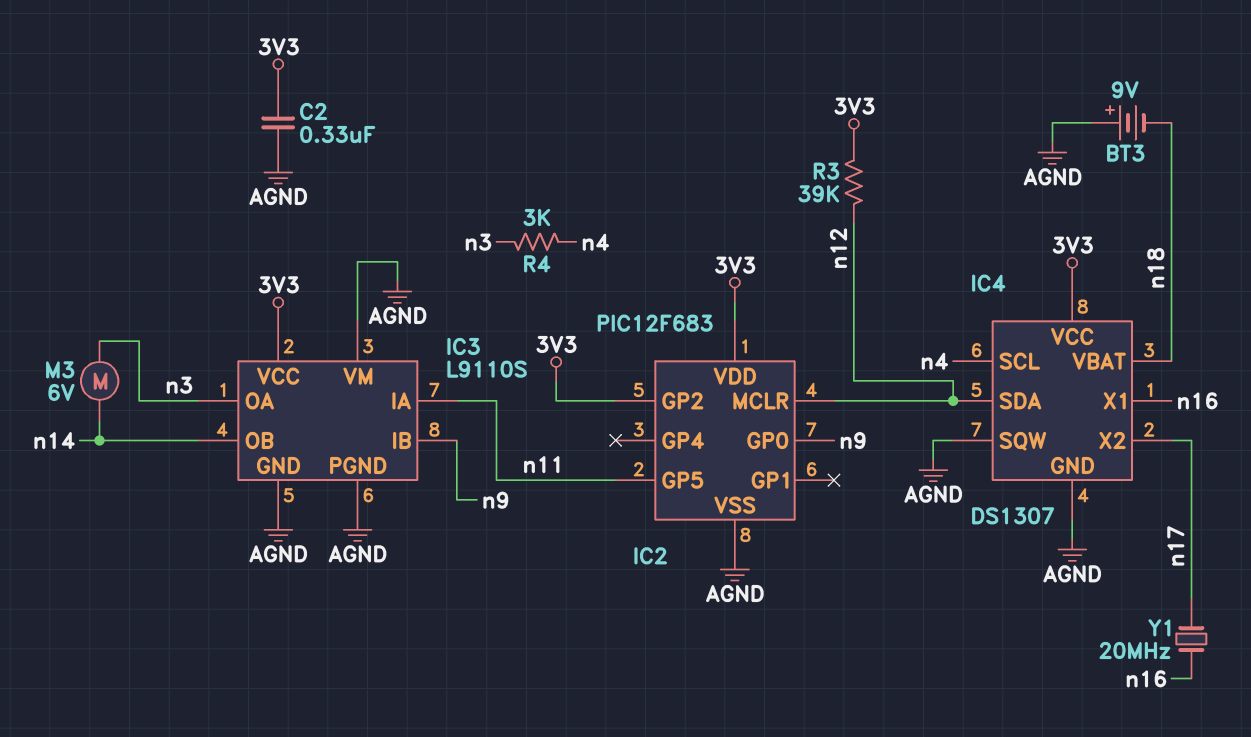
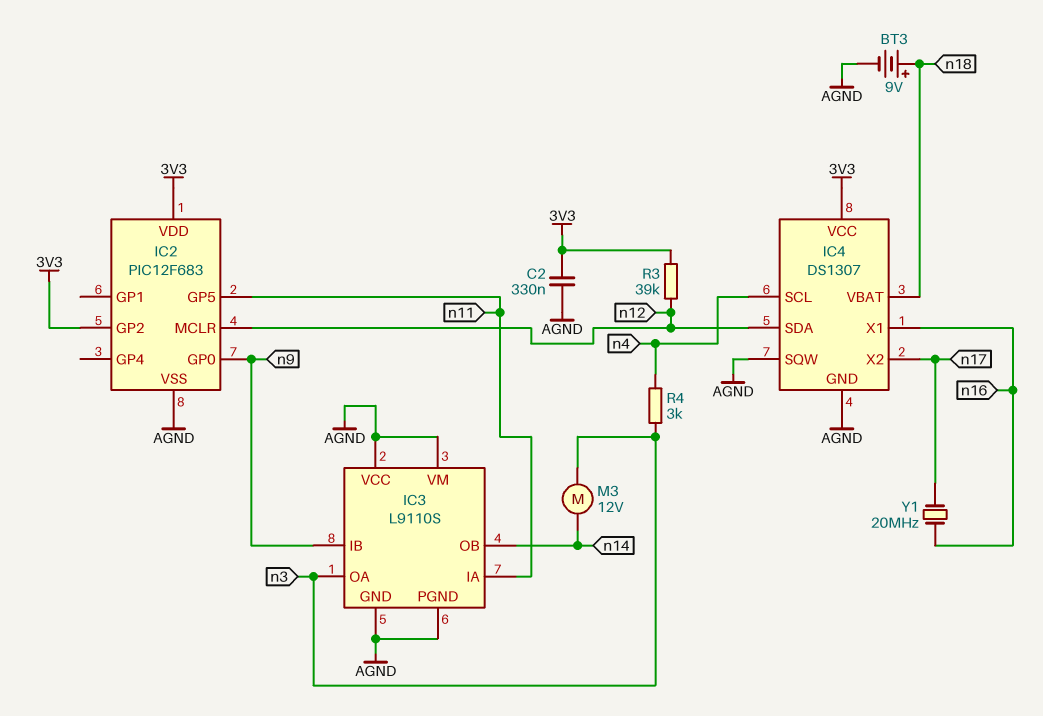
BT3: 9V (plus AGND, minus n18) -> 9V (plus n18, minus AGND)
IC3 pin VCC: 3V3 -> AGND
M3: motor 6V (n3, n14) -> motor 12V (n3, n14)

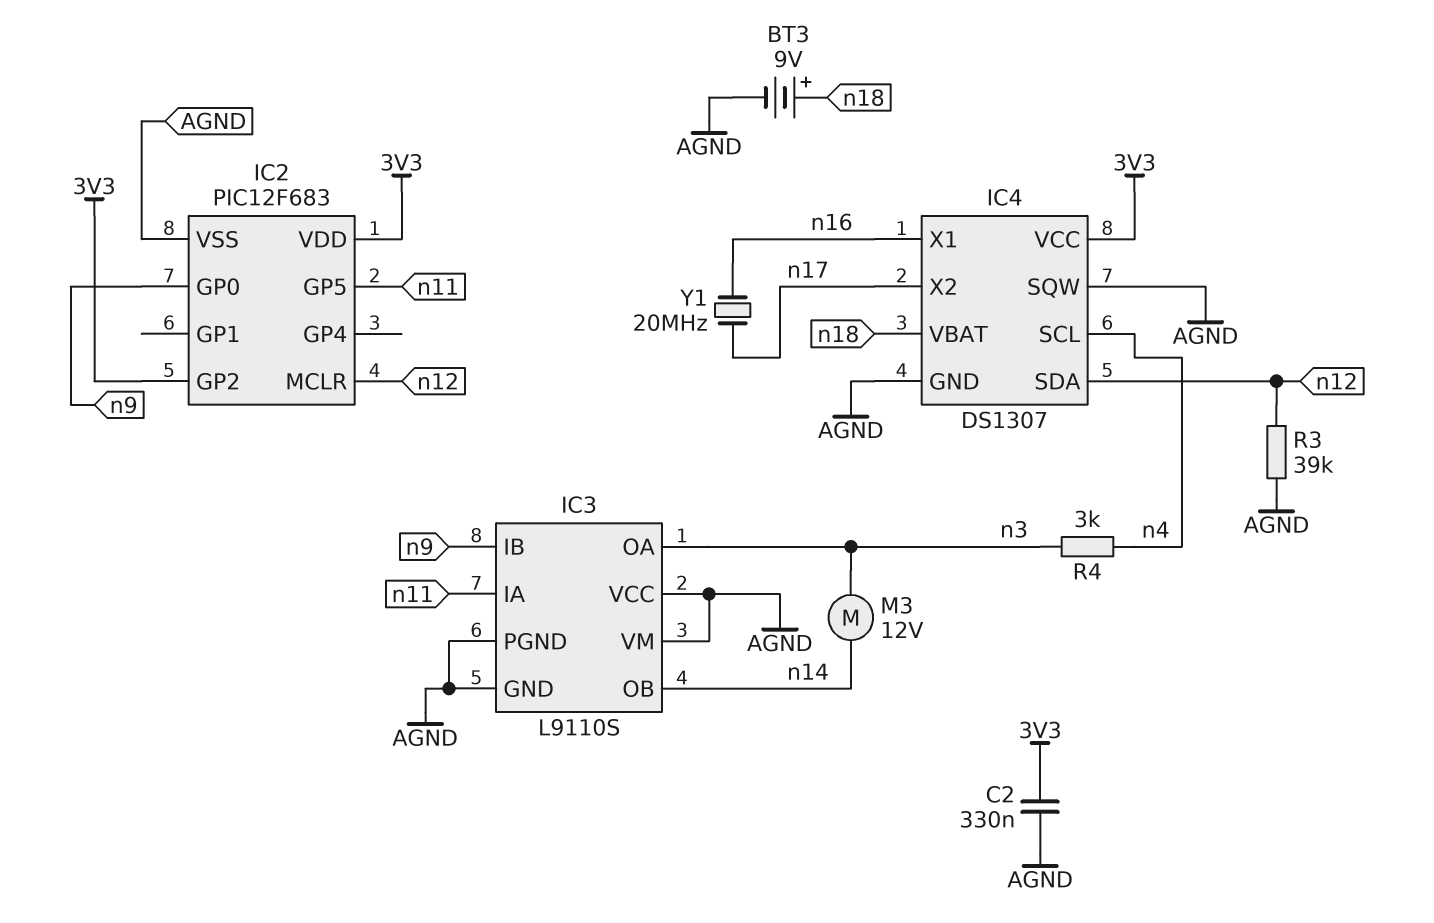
R3: 39k (3V3, n12) -> 39k (AGND, n12)

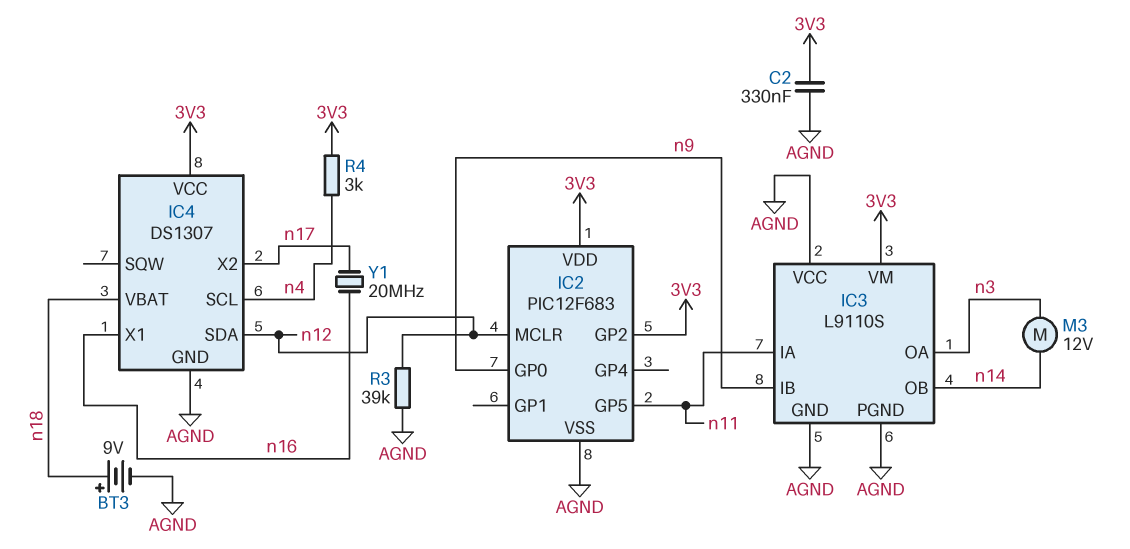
IC3 pin VM: AGND -> 3V3
IC4 pin SQW: AGND -> none
R4: 3k (n3, n4) -> 3k (3V3, n4)

